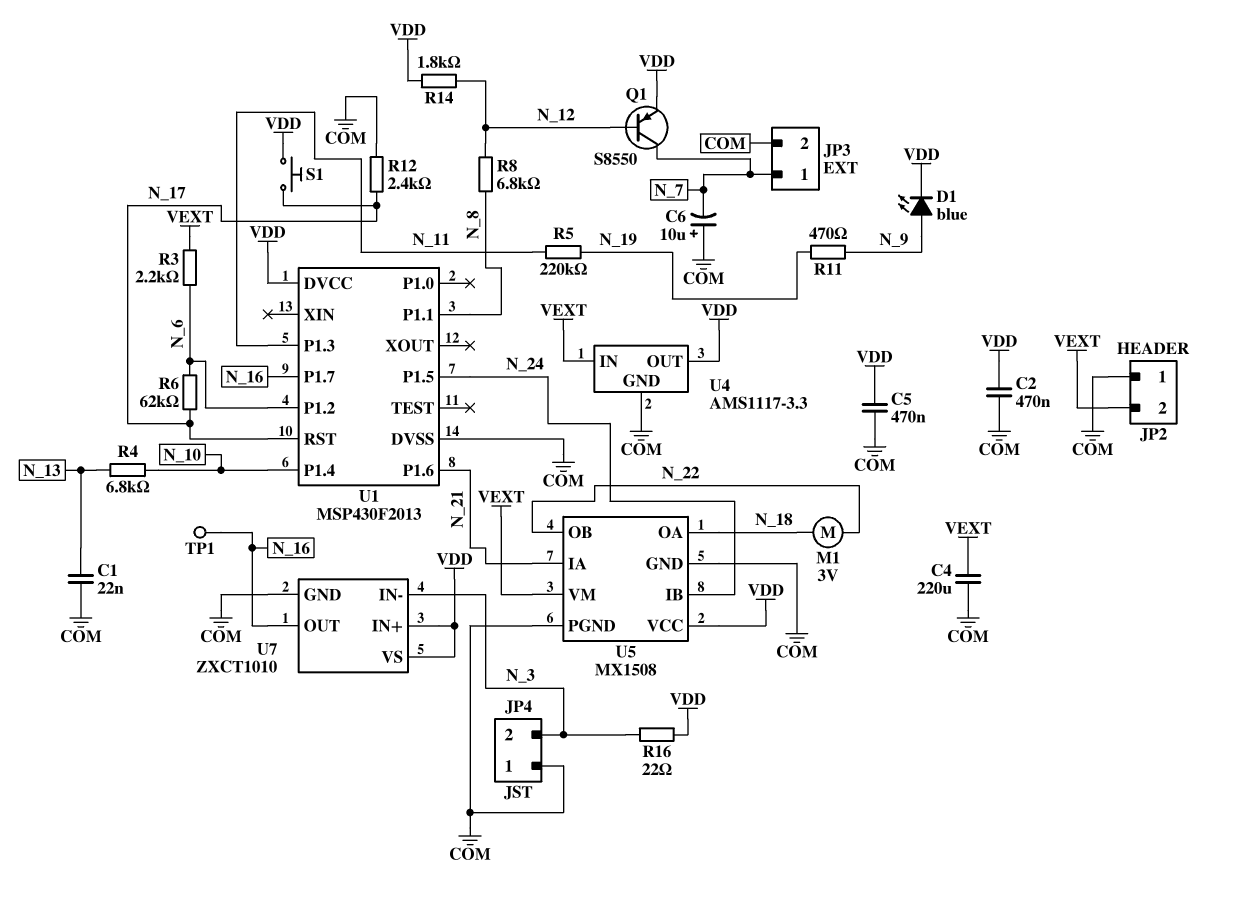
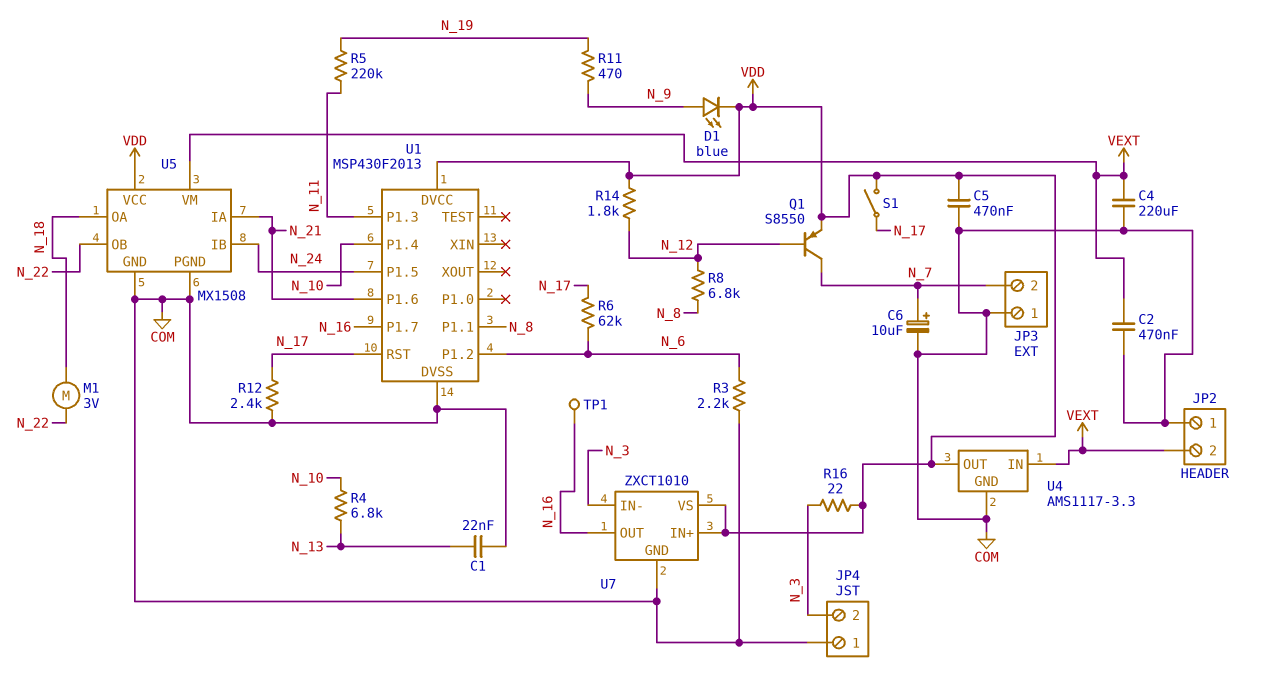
C2: 470nF (COM, VDD) -> 470nF (COM, VEXT)
C6: 10uF (plus COM, minus N_7) -> 10uF (plus N_7, minus COM)
JP3 pin 1: N_7 -> COM
JP3 pin 2: COM -> N_7
R3: 2.2k (N_6, VEXT) -> 2.2k (COM, N_6)
S1: button (N_17, VDD) -> switch (N_17, VDD)

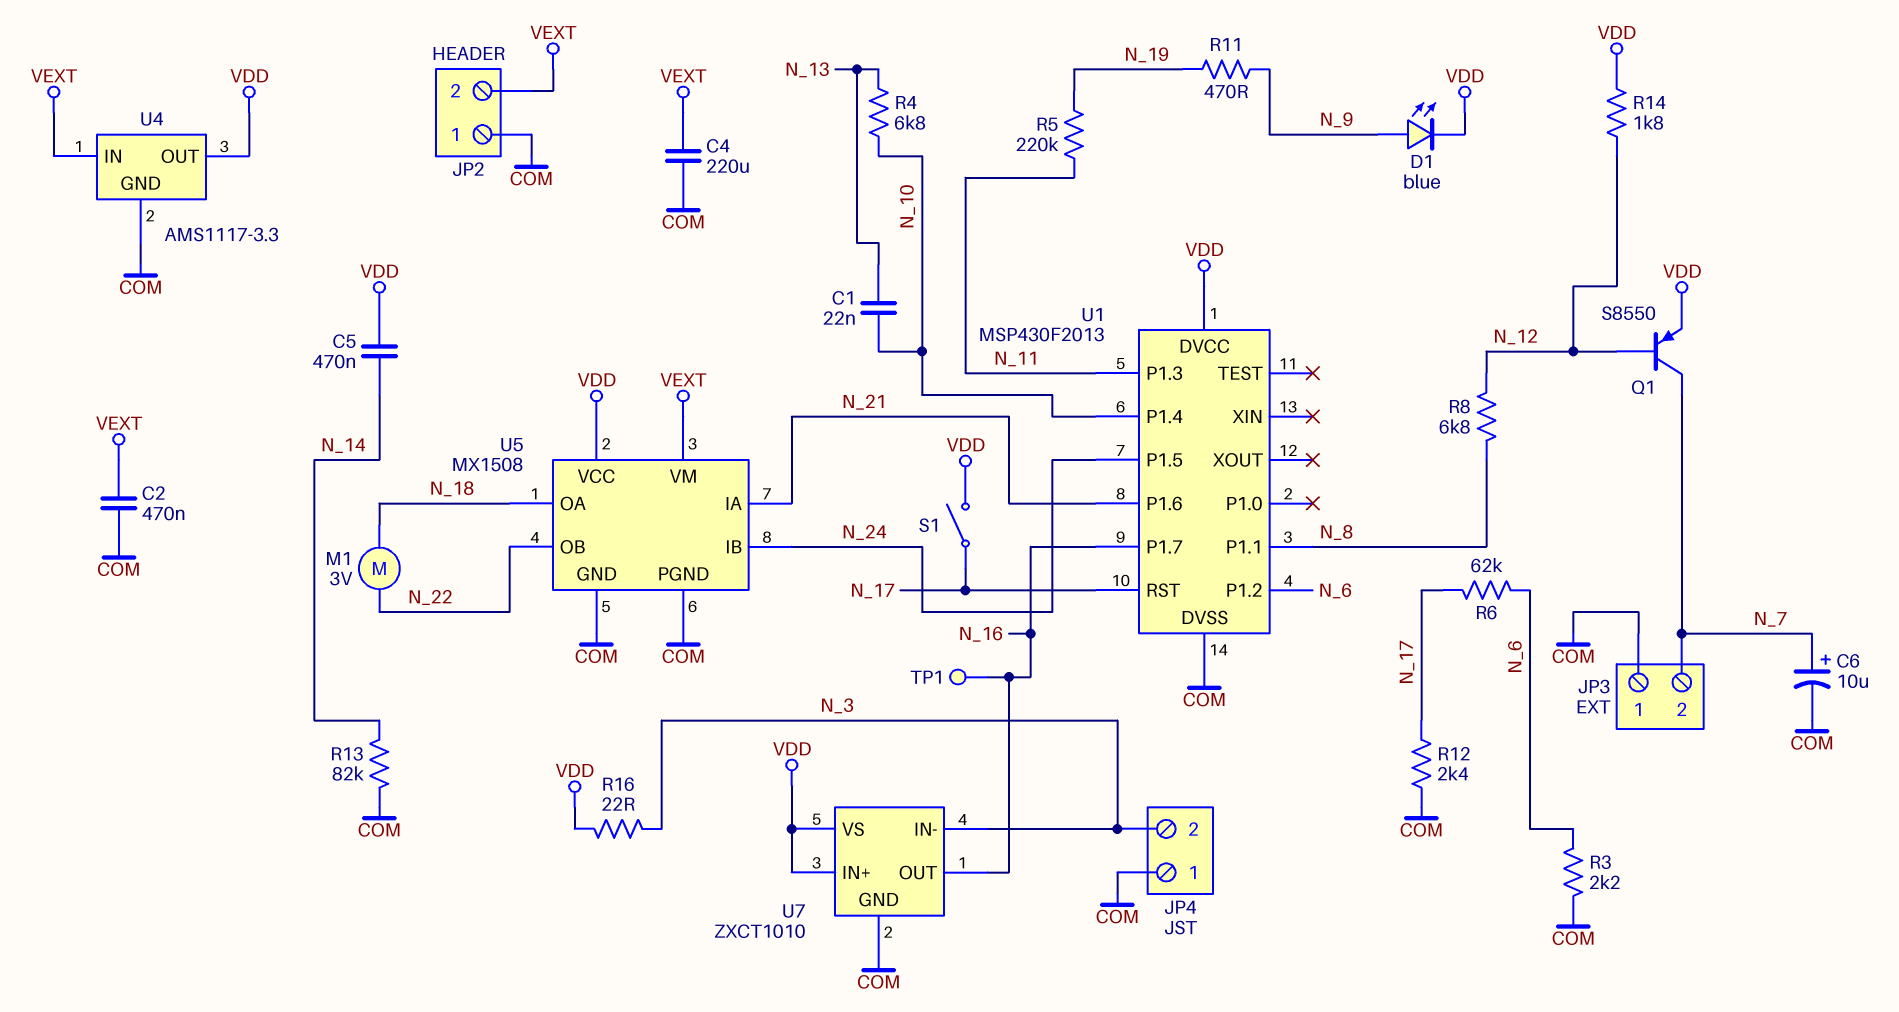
C1: 22nF (COM, N_13) -> 22nF (N_10, N_13)
C5: 470nF (COM, VDD) -> 470nF (N_14, VDD)
R13: none -> 82k (COM, N_14)

